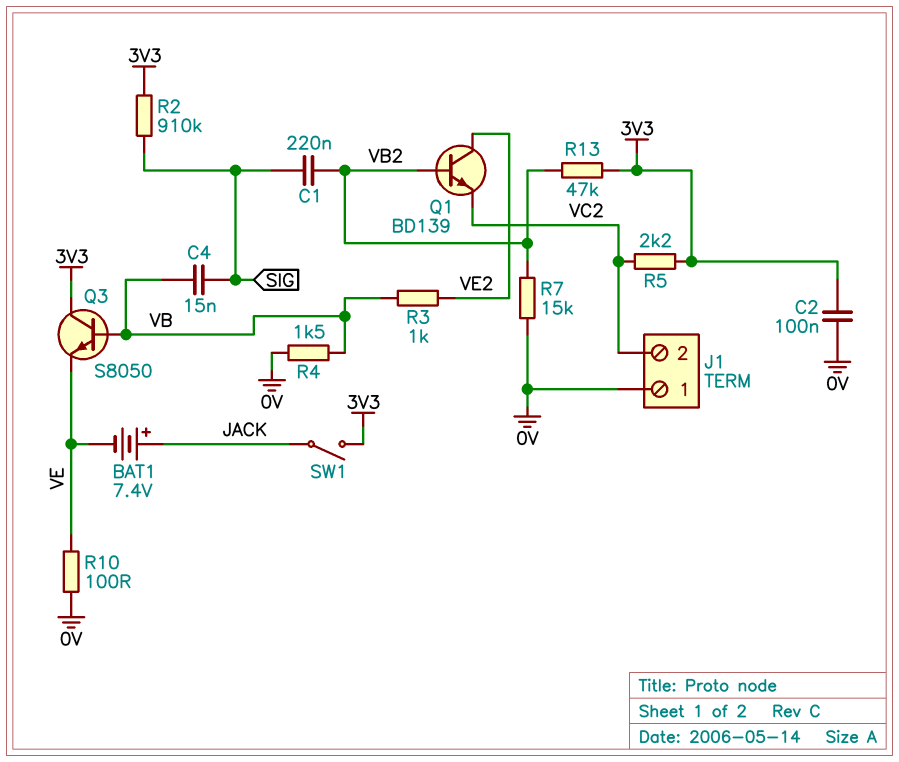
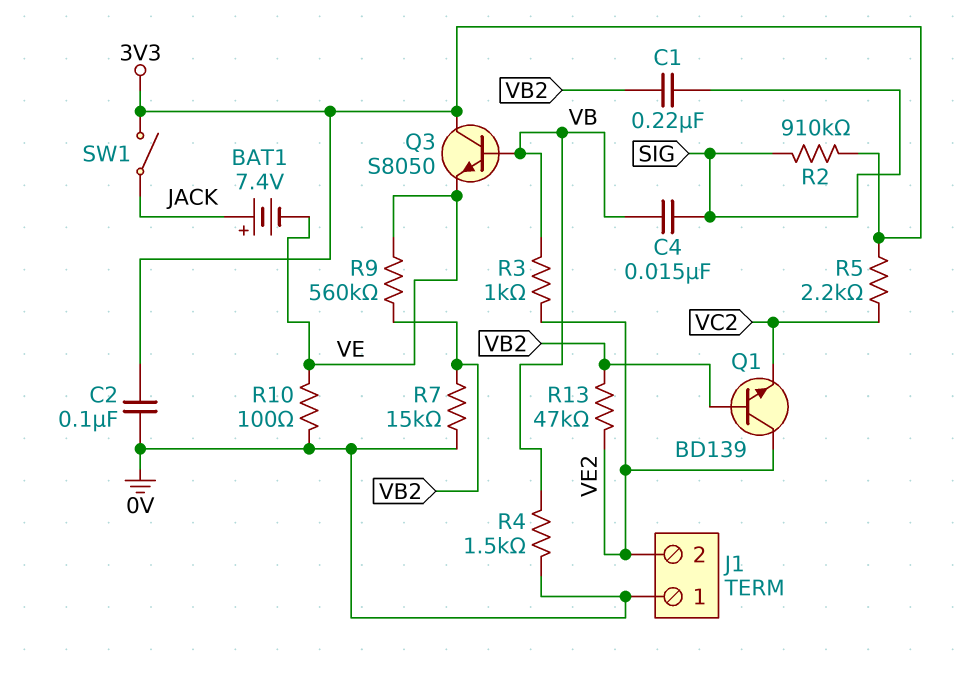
J1 pin 2: VC2 -> VE2
R9: none -> 560k (VB2, VE)
R13: 47k (3V3, VB2) -> 47k (VB2, VE2)

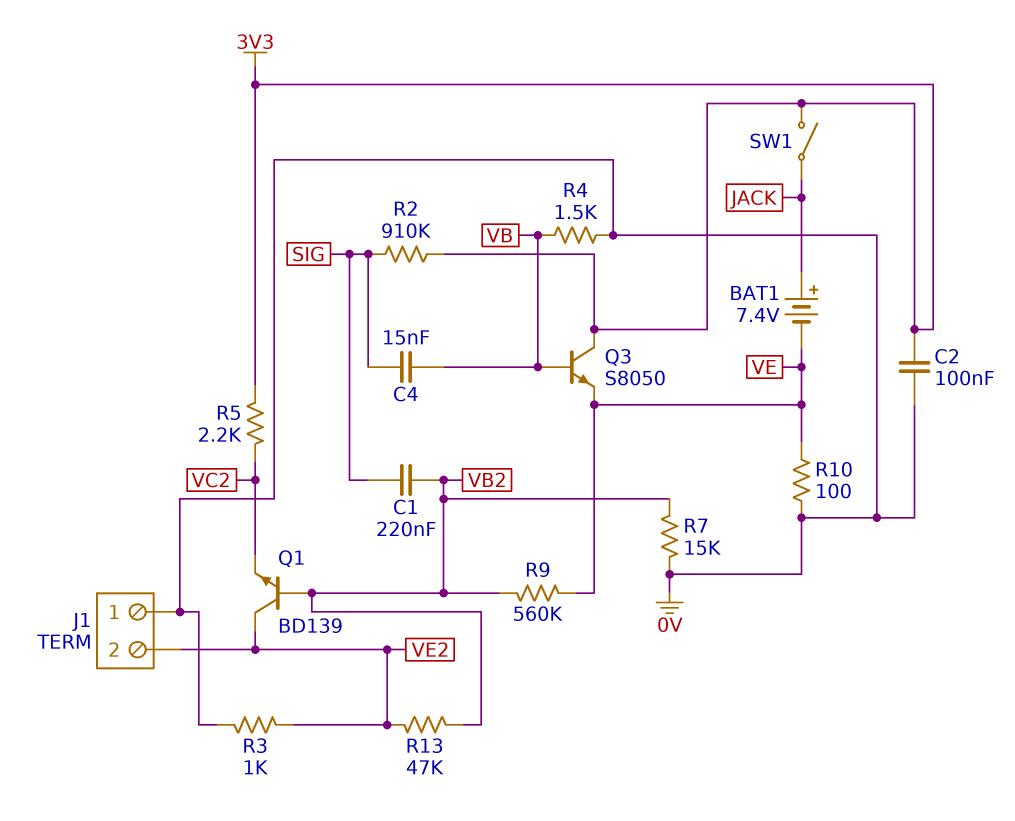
R3: 1k (VB, VE2) -> 1k (0V, VE2)

